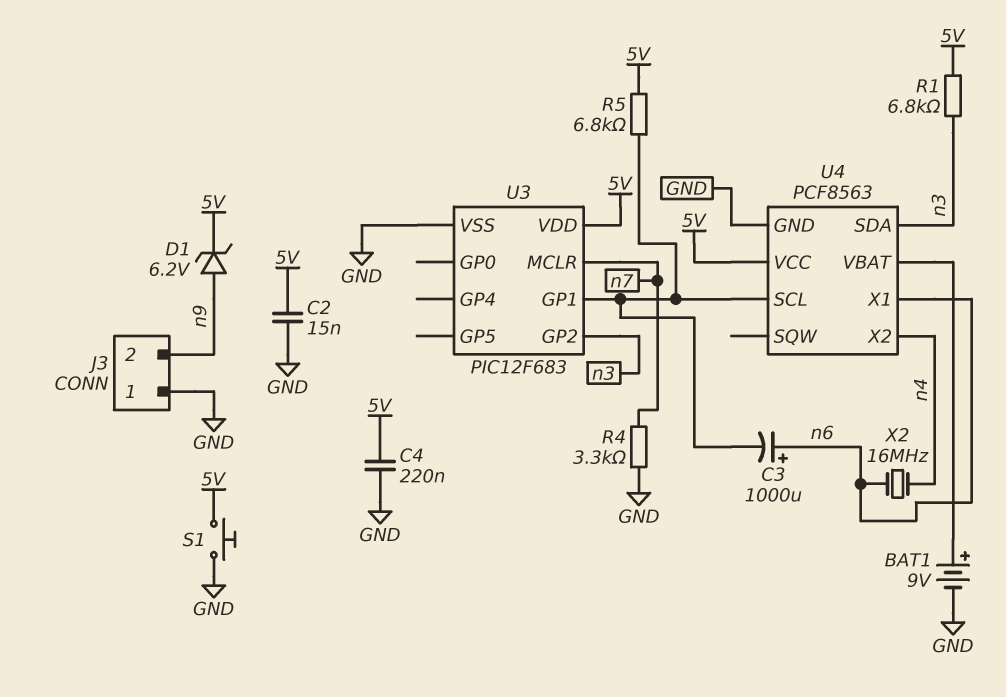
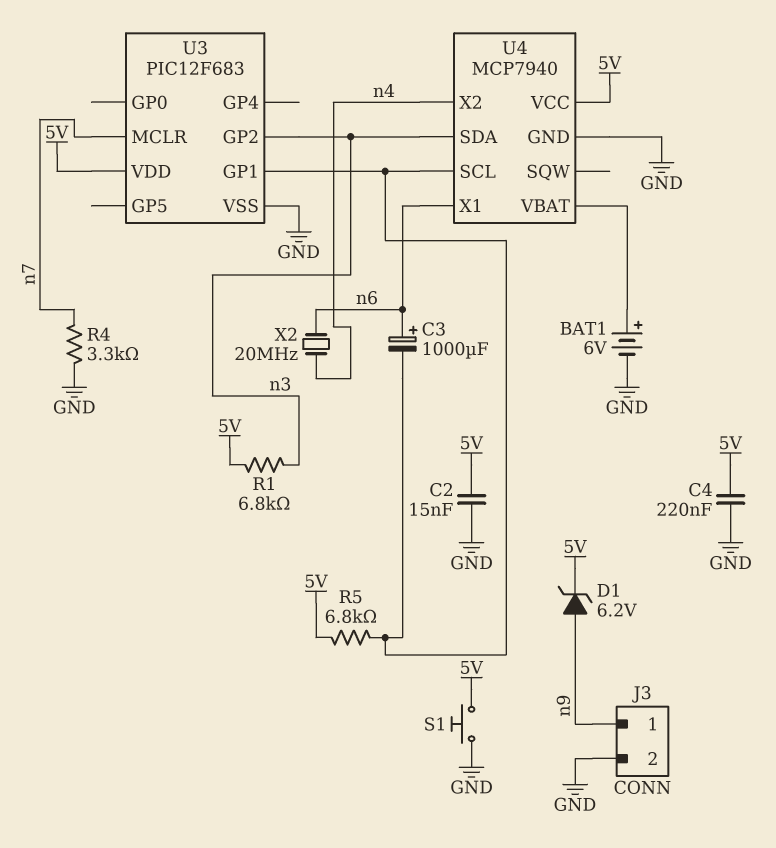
BAT1: 9V (plus U4/VBAT, minus GND) -> 6V (plus U4/VBAT, minus GND)
J3 pin 1: GND -> n9
J3 pin 2: n9 -> GND
U4: PCF8563 -> MCP7940
X2: 16MHz (n4, n6) -> 20MHz (n4, n6)

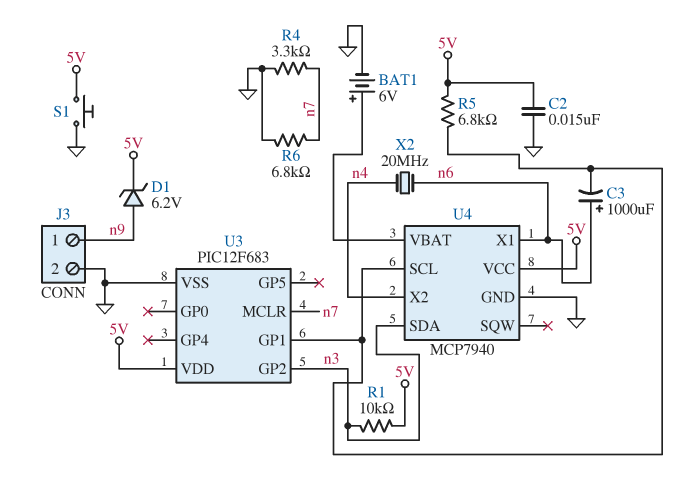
C4: 220nF (5V, GND) -> none
R1: 6.8k (5V, n3) -> 10k (5V, n3)
R6: none -> 6.8k (GND, n7)

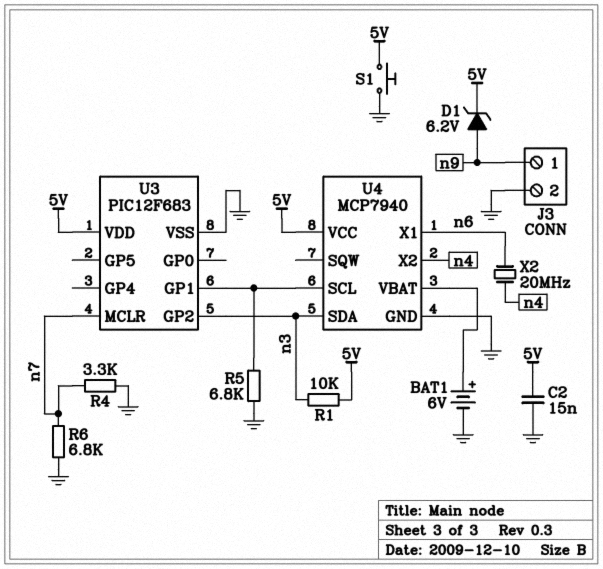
C3: 1000uF (plus n6, minus U3/GP1) -> none
R5: 6.8k (5V, U3/GP1) -> 6.8k (GND, U3/GP1)

